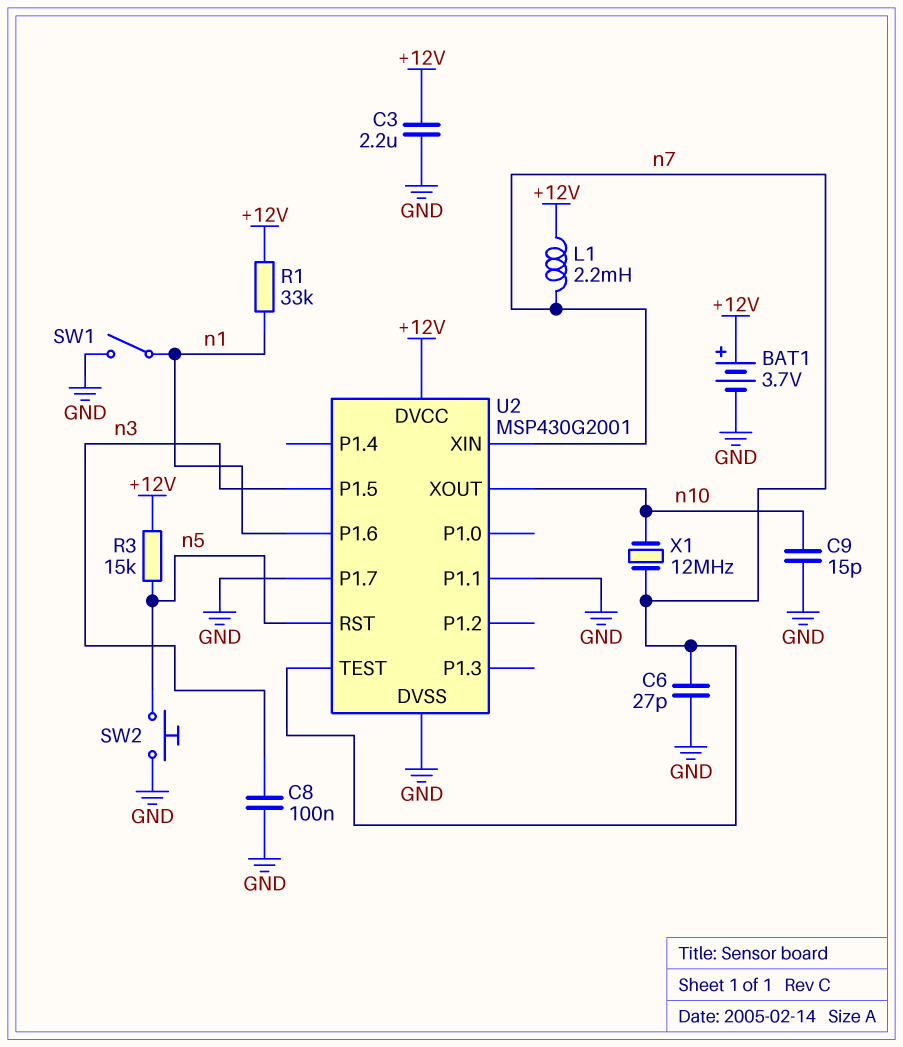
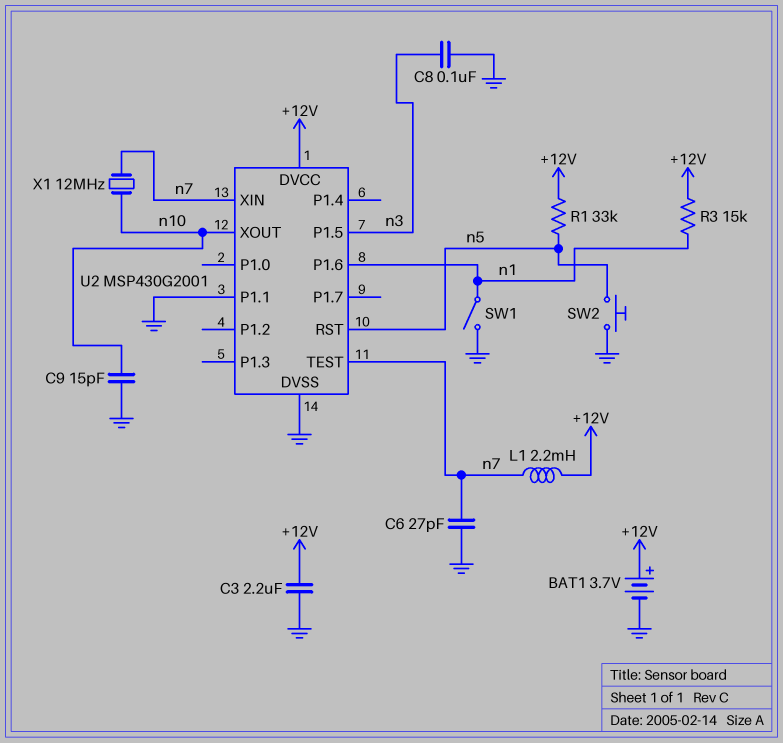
R1: 33k (+12V, n1) -> 33k (+12V, n5)
R3: 15k (+12V, n5) -> 15k (+12V, n1)
U2 pin P1.7: GND -> none

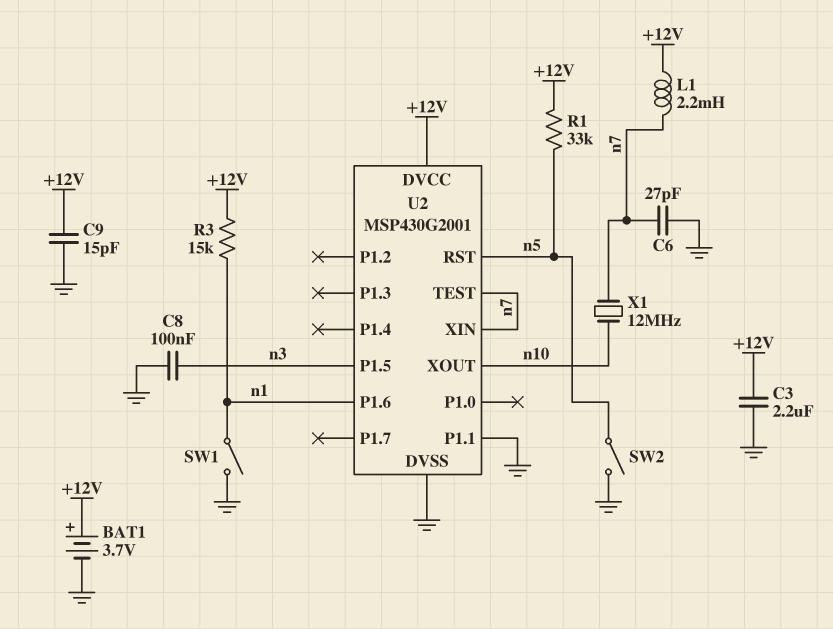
C9: 15pF (GND, n10) -> 15pF (+12V, GND)
SW2: button (GND, n5) -> switch (GND, n5)

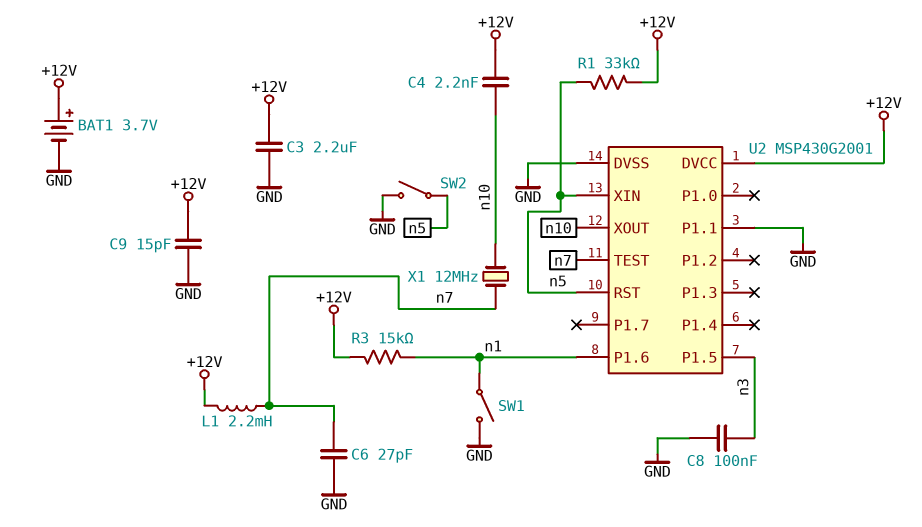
C4: none -> 2.2nF (+12V, n10)
U2 pin XIN: n7 -> n5

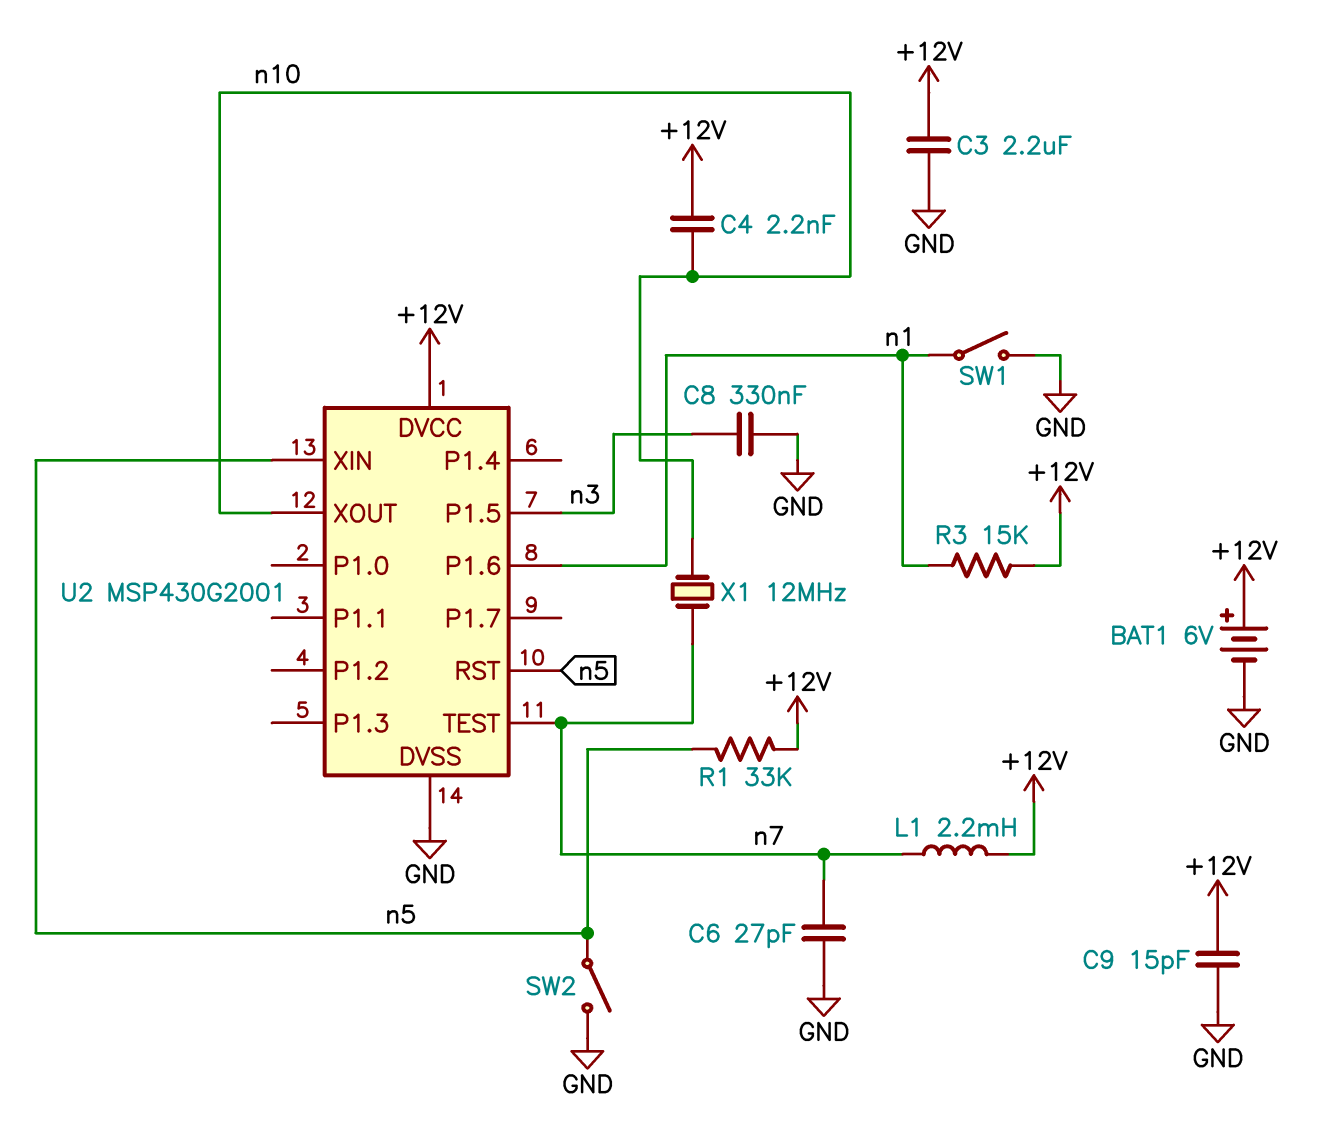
BAT1: 3.7V (plus +12V, minus GND) -> 6V (plus +12V, minus GND)
C8: 100nF (GND, n3) -> 330nF (GND, n3)
U2 pin P1.1: GND -> none

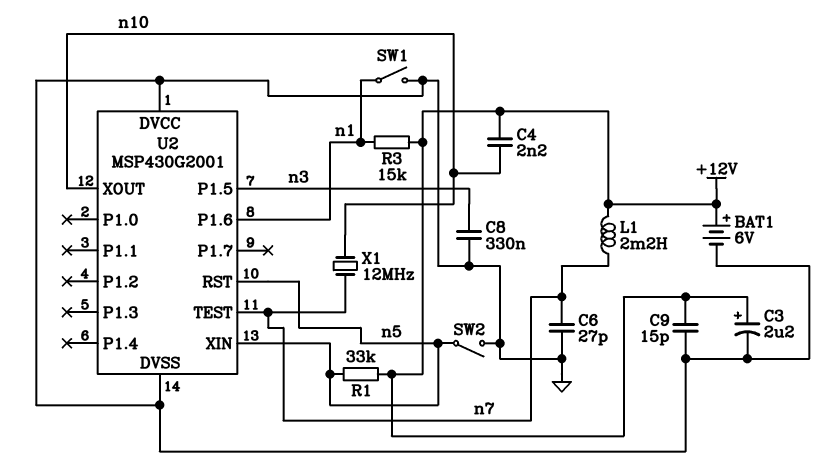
C3: 2.2uF (+12V, GND) -> 2.2uF (plus +12V, minus GND)
U2 pin DVCC: +12V -> GND

